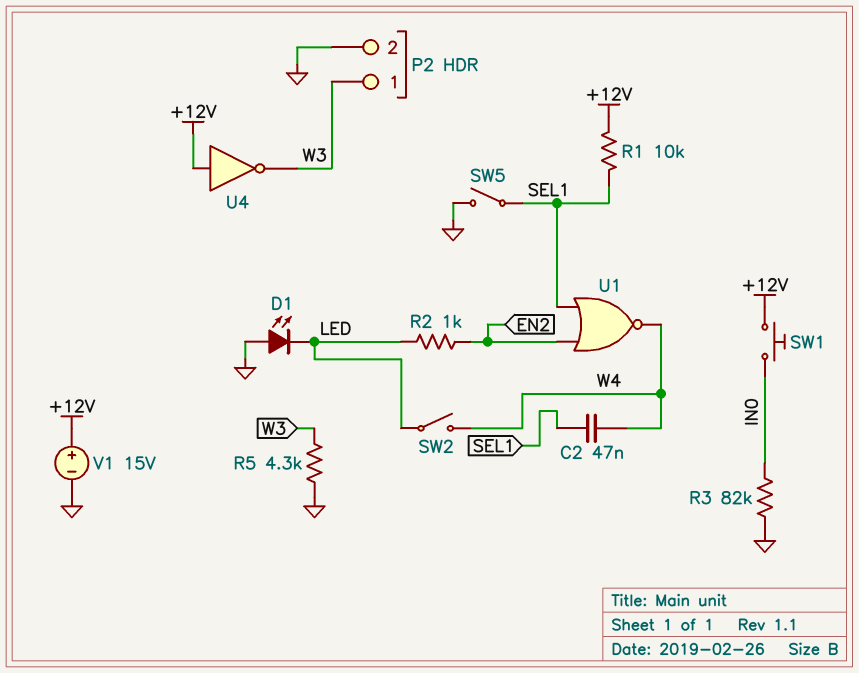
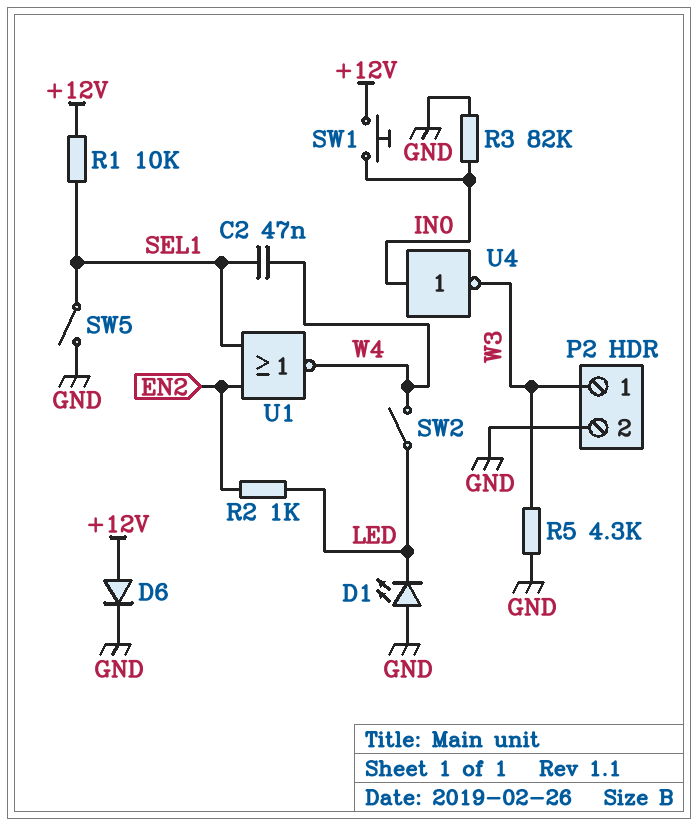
D6: none -> diode (A +12V, K GND)
U4: NOT (in +12V, out W3) -> NOT (in IN0, out W3)
V1: 15V (plus +12V, minus GND) -> none

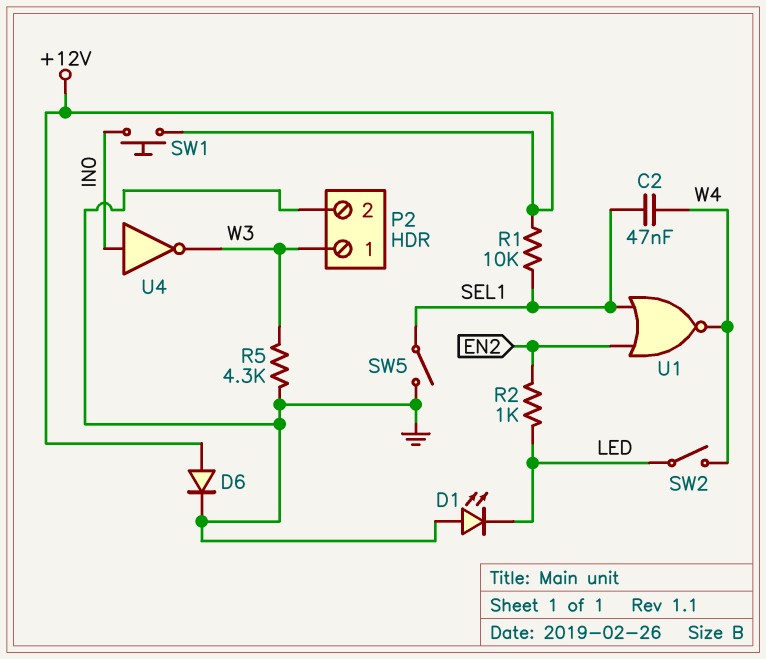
R3: 82k (GND, IN0) -> none

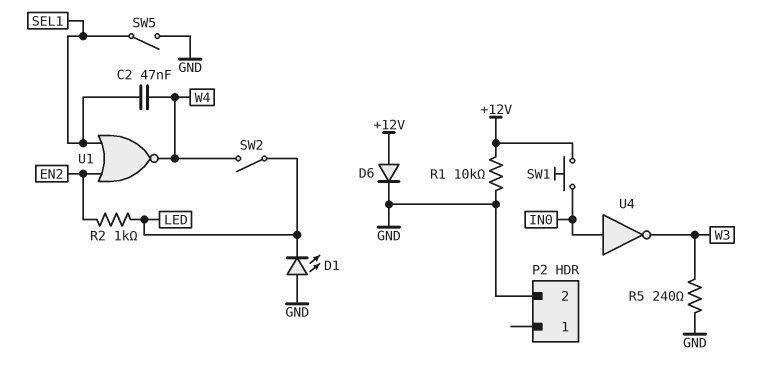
P2 pin 1: W3 -> none
R1: 10k (+12V, SEL1) -> 10k (+12V, GND)
R5: 4.3k (GND, W3) -> 240 (GND, W3)

